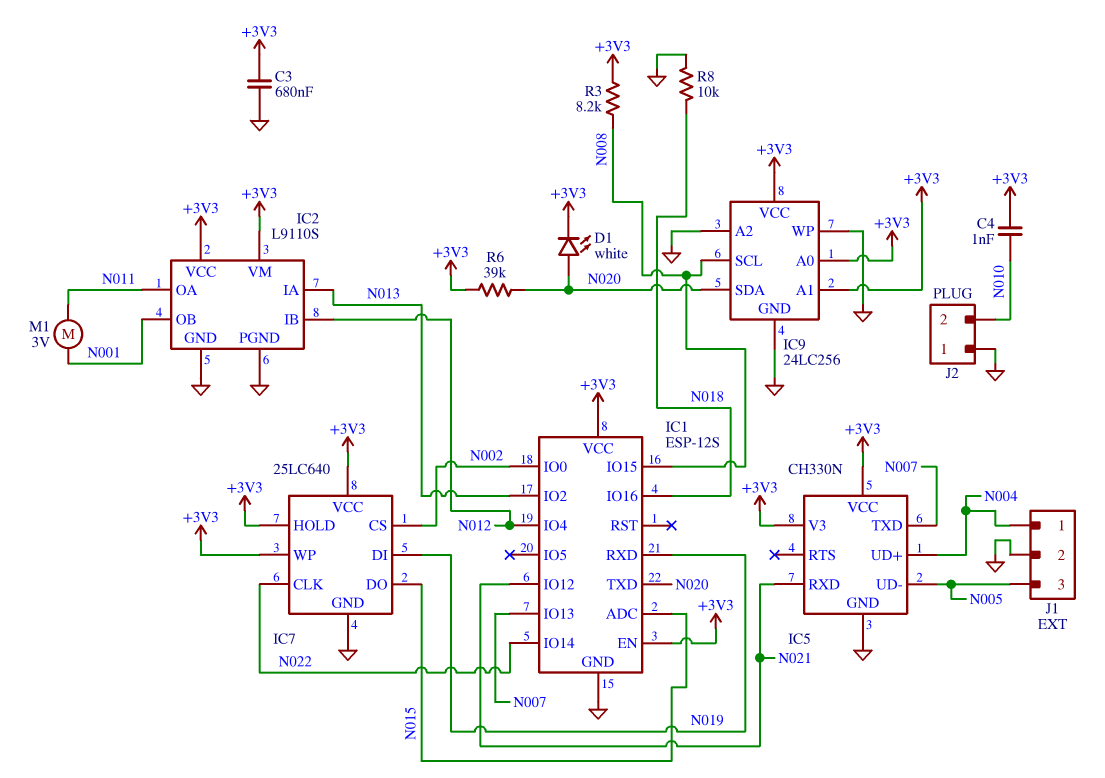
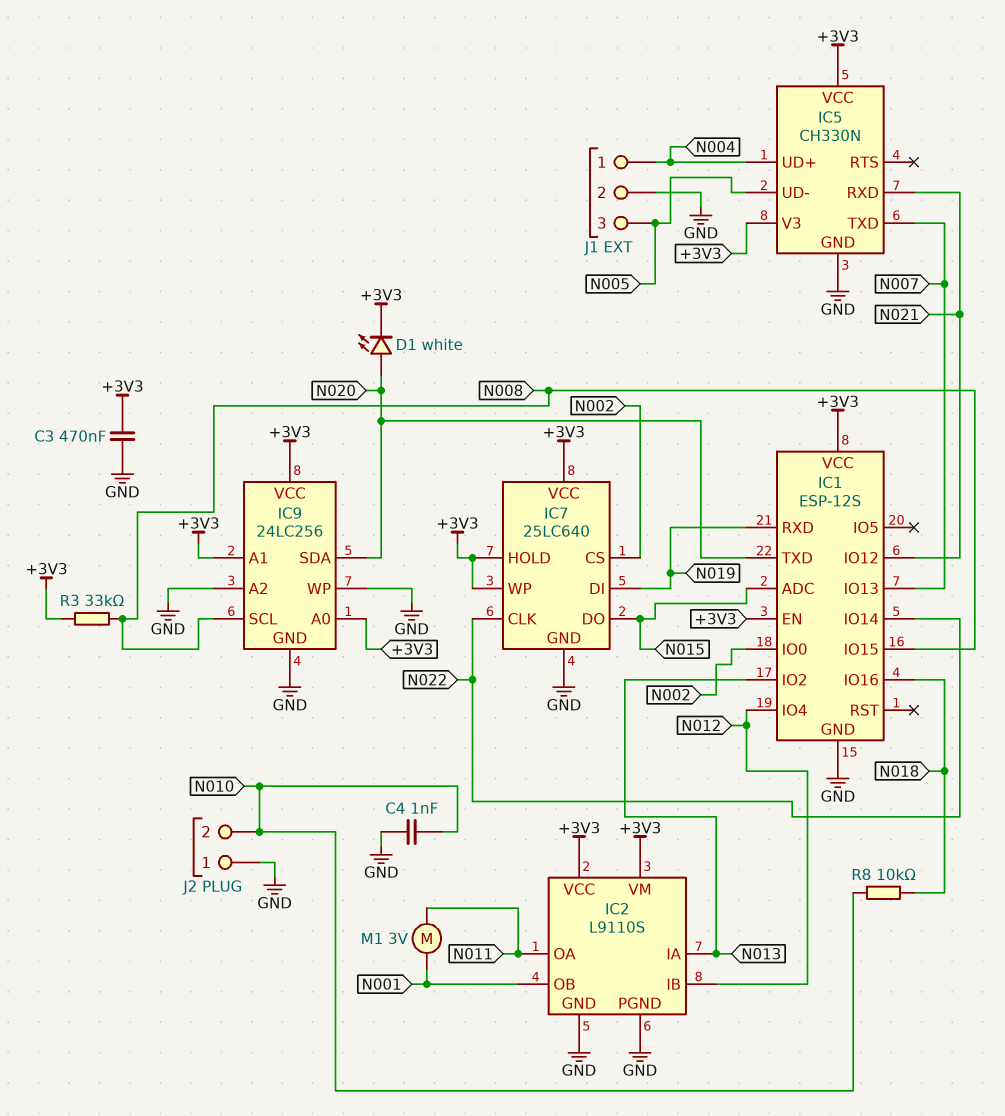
C3: 680nF (+3V3, GND) -> 470nF (+3V3, GND)
C4: 1nF (+3V3, N010) -> 1nF (GND, N010)
R3: 8.2k (+3V3, N008) -> 33k (+3V3, N008)
R6: 39k (+3V3, N020) -> none
R8: 10k (GND, N018) -> 10k (N010, N018)

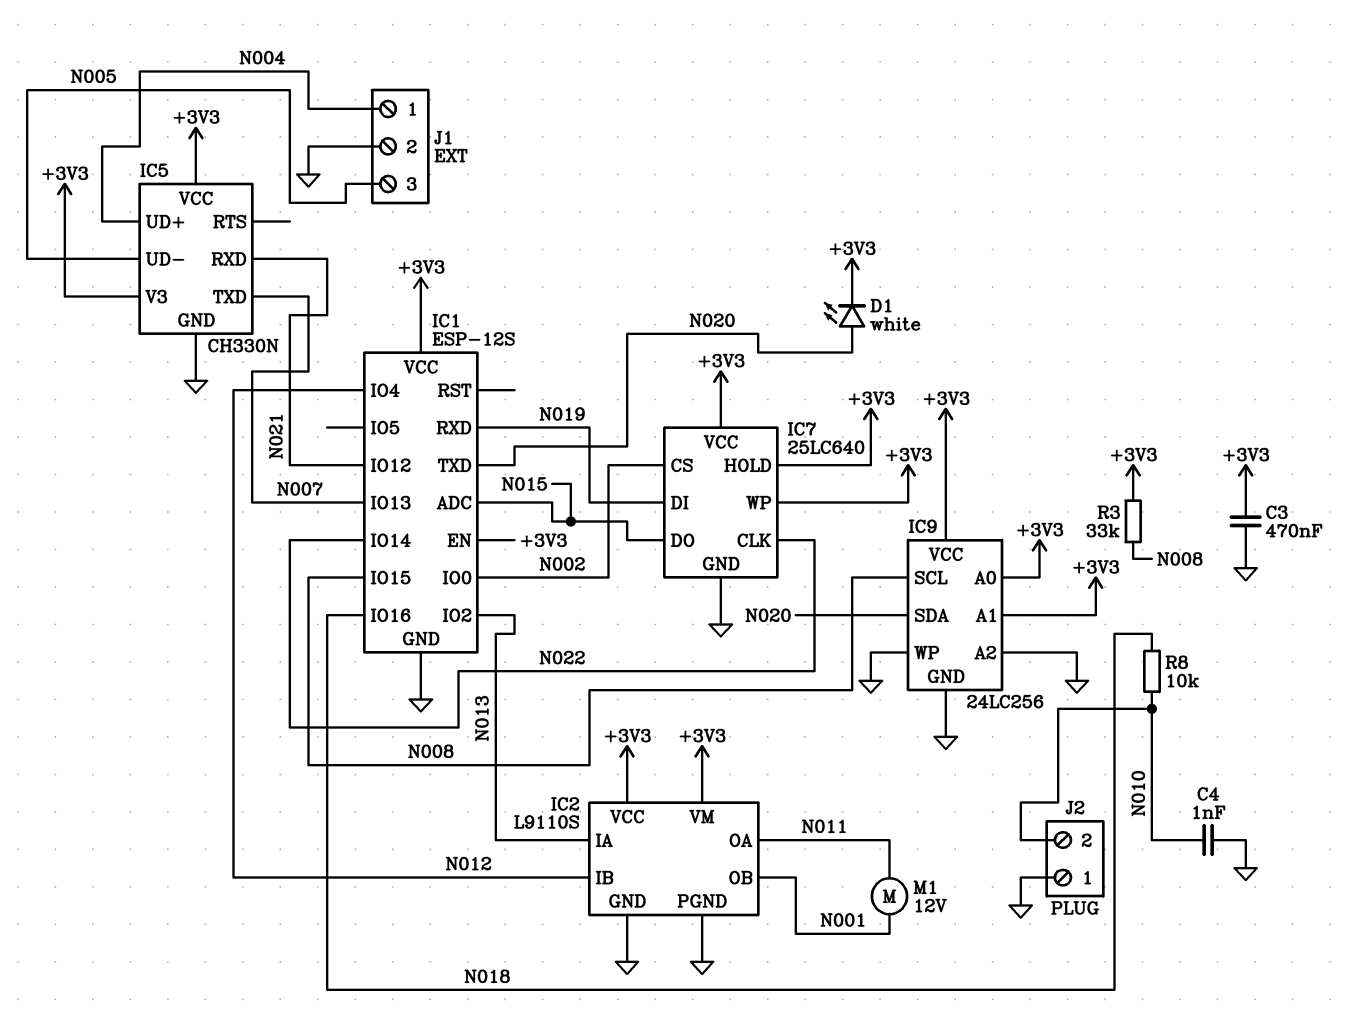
M1: motor 3V (N001, N011) -> motor 12V (N001, N011)

